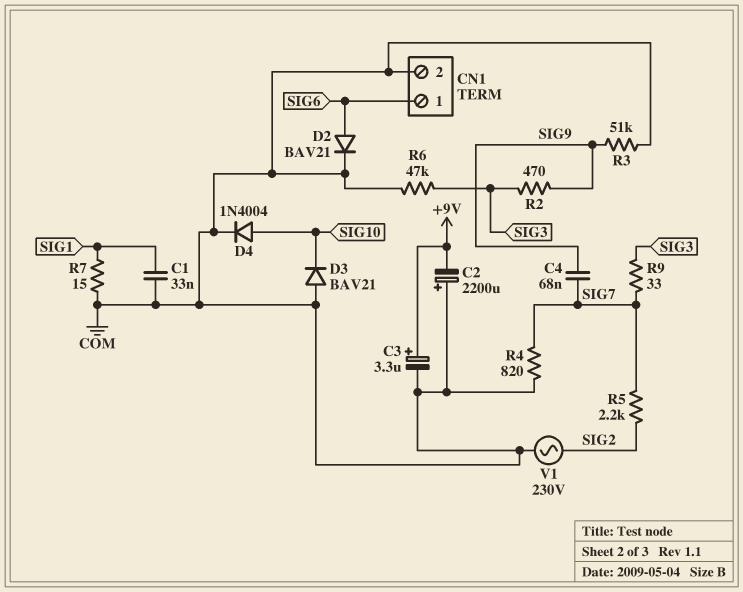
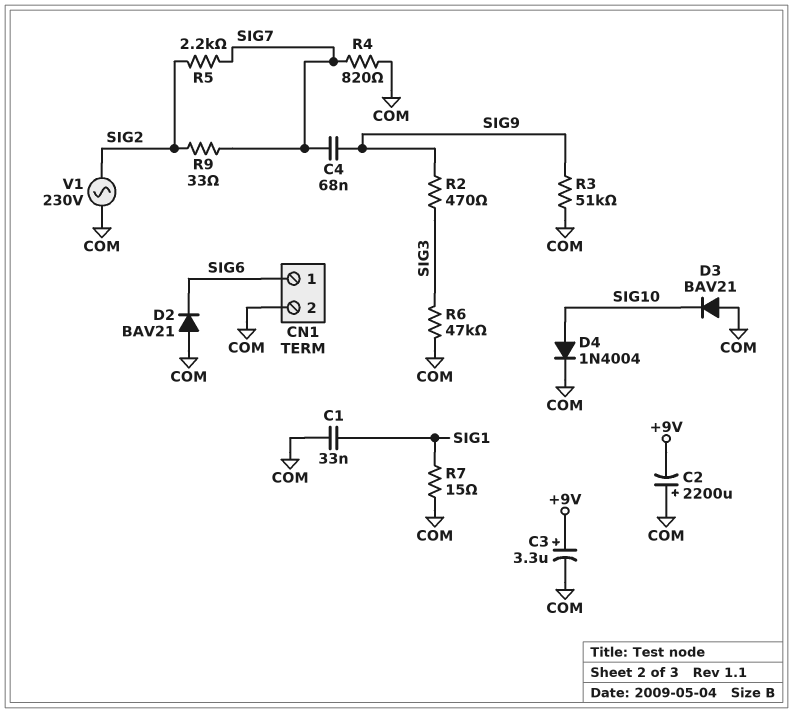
D2: diode BAV21 (A SIG6, K COM) -> diode BAV21 (A COM, K SIG6)
R9: 33 (SIG3, SIG7) -> 33 (SIG2, SIG7)

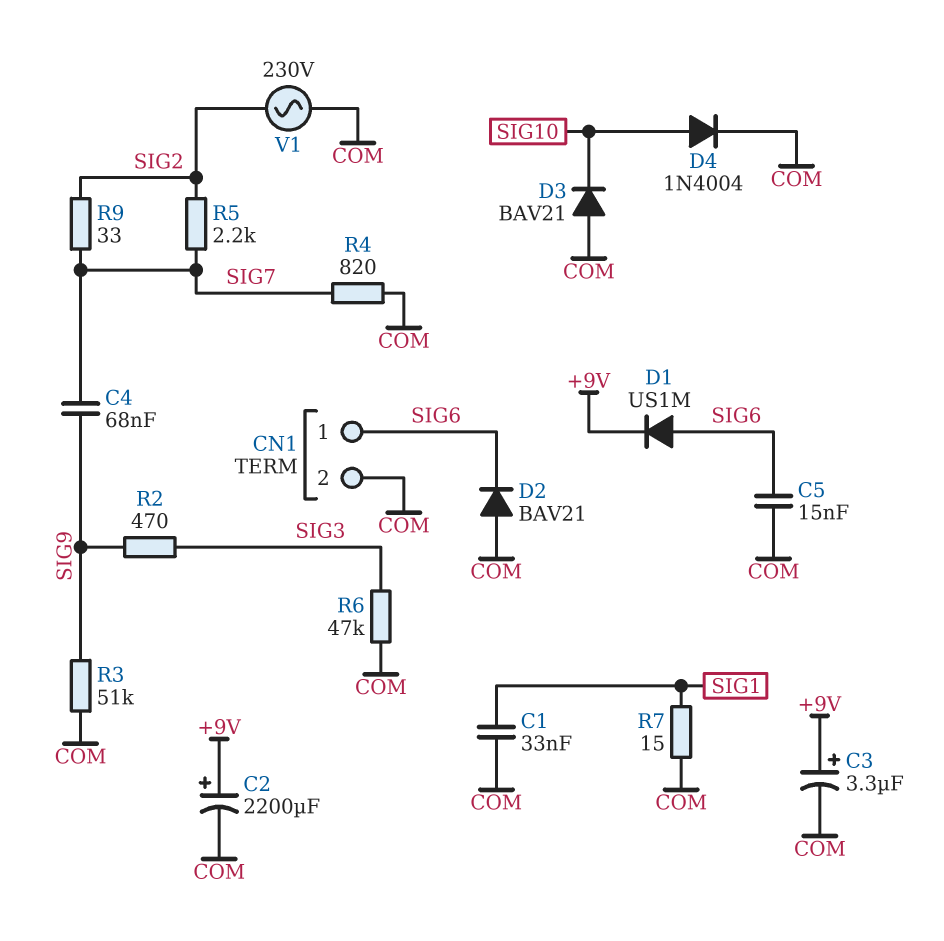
C2: 2200uF (plus COM, minus +9V) -> 2200uF (plus +9V, minus COM)
C5: none -> 15nF (COM, SIG6)
D1: none -> diode US1M (A SIG6, K +9V)

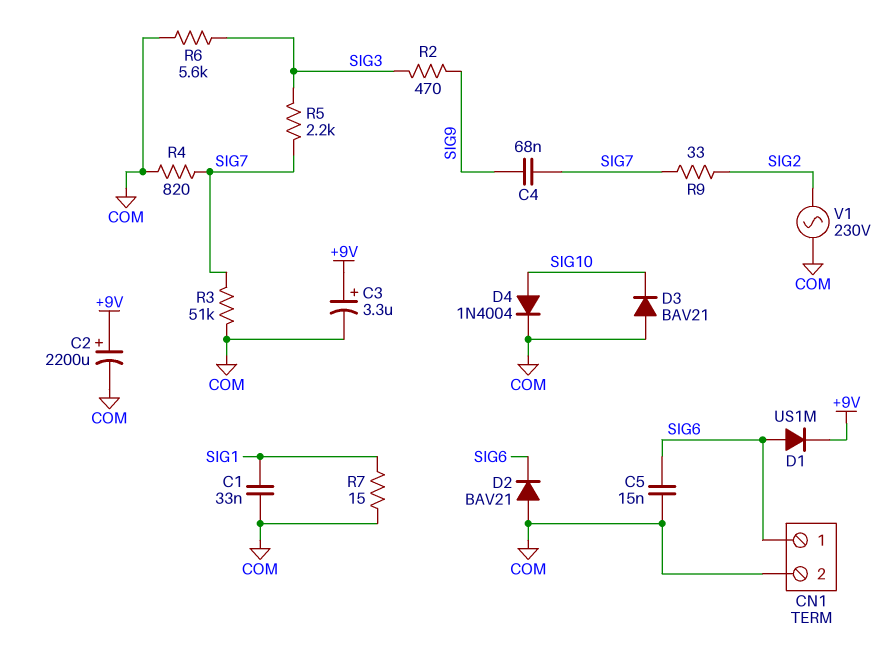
R3: 51k (COM, SIG9) -> 51k (COM, SIG7)
R5: 2.2k (SIG2, SIG7) -> 2.2k (SIG3, SIG7)
R6: 47k (COM, SIG3) -> 5.6k (COM, SIG3)

